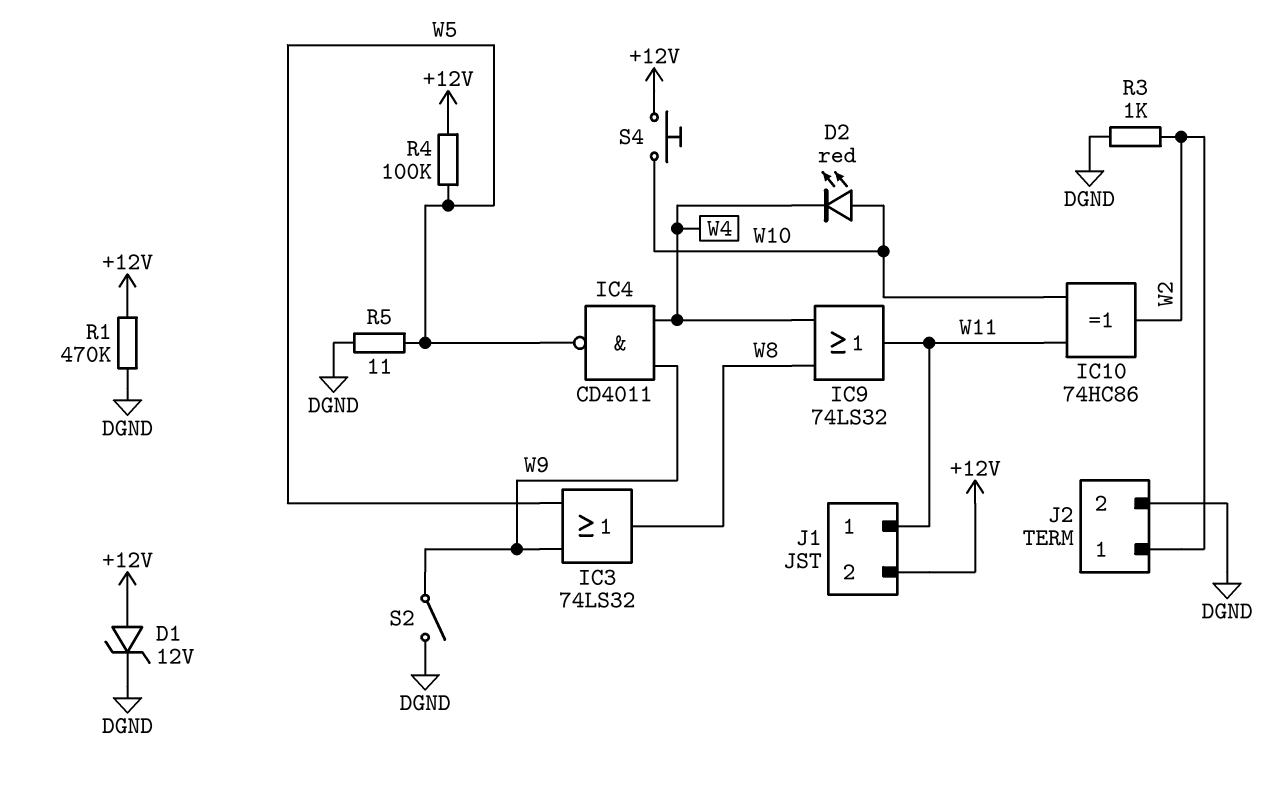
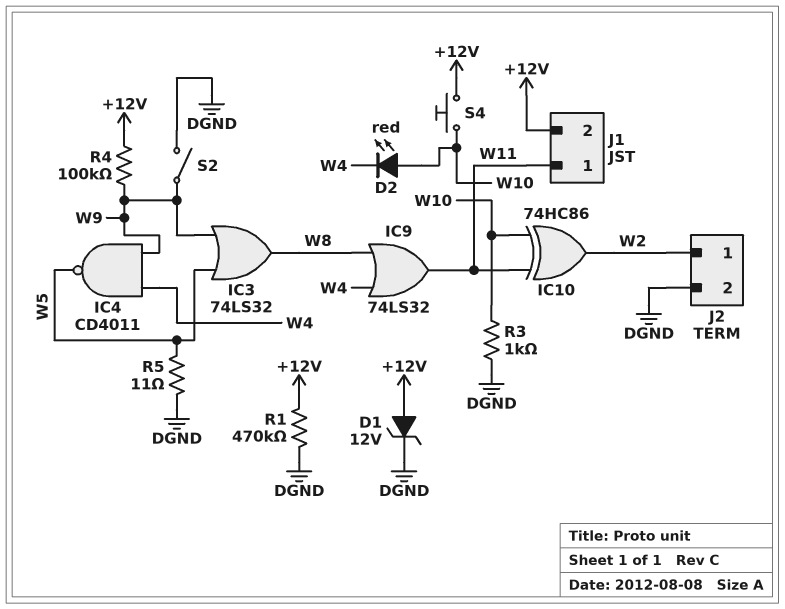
R3: 1k (DGND, W2) -> 1k (DGND, W10)
R4: 100k (+12V, W5) -> 100k (+12V, W9)

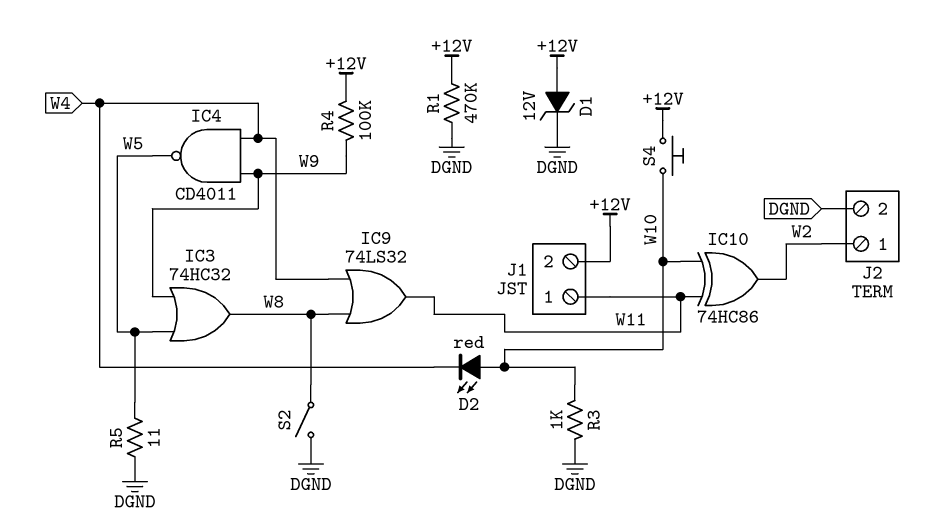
IC3: OR 74LS32 (in W5, in W9, out W8) -> OR 74HC32 (in W5, in W9, out W8)
S2: switch (DGND, W9) -> switch (DGND, W8)

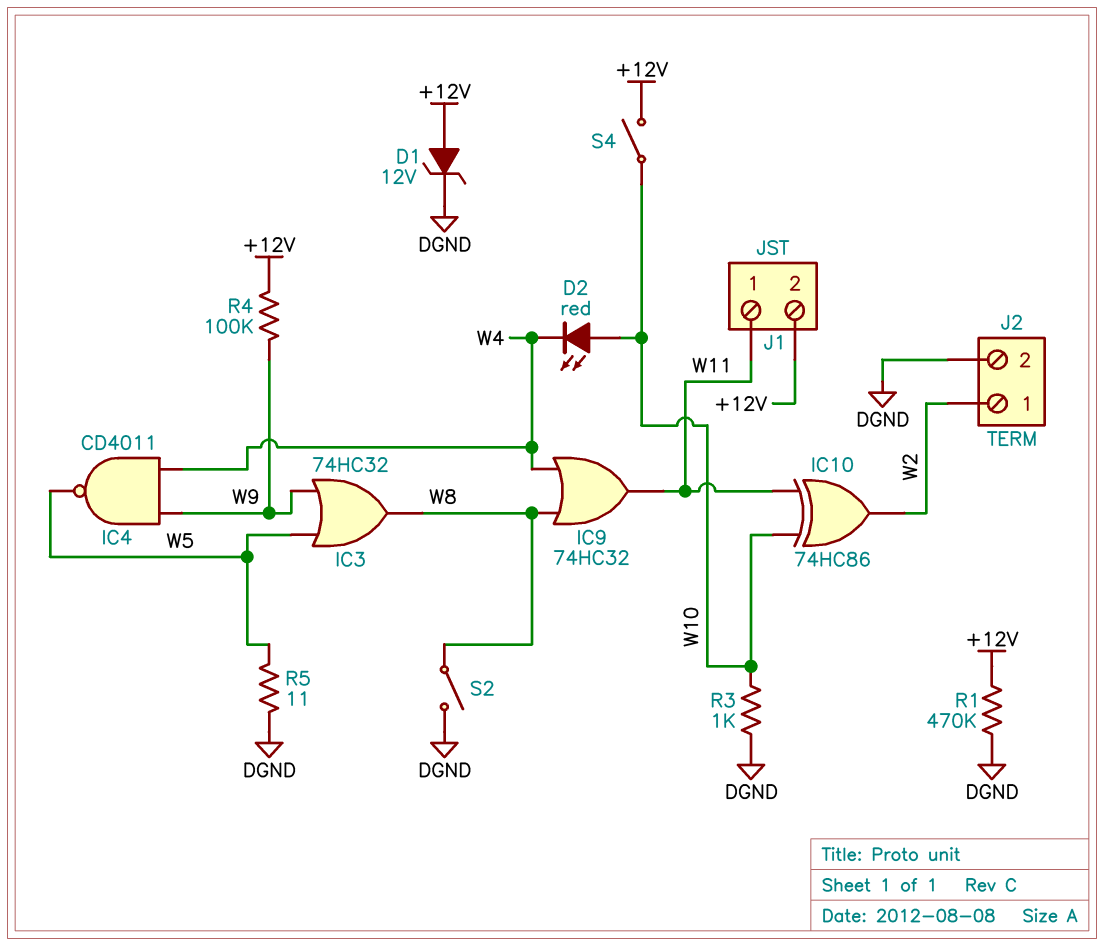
IC9: OR 74LS32 (in W4, in W8, out W11) -> OR 74HC32 (in W4, in W8, out W11)
S4: button (+12V, W10) -> switch (+12V, W10)

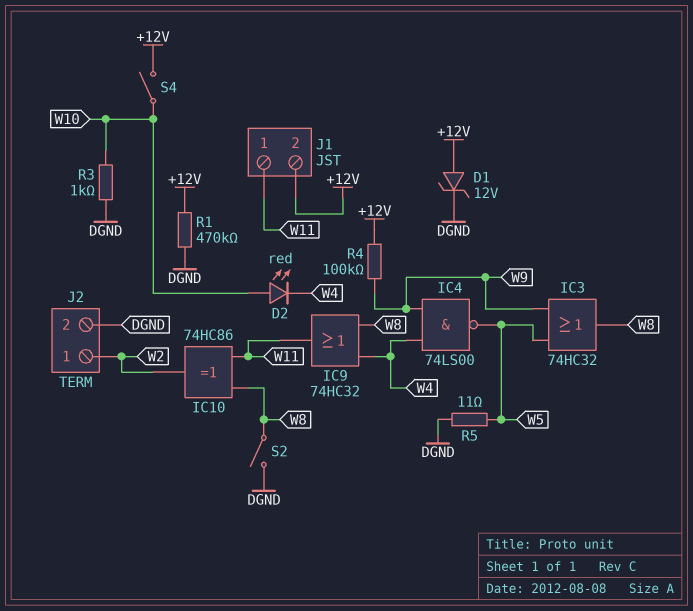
IC4: NAND CD4011 (in W4, in W9, out W5) -> NAND 74LS00 (in W4, in W9, out W5)
IC10: XOR 74HC86 (in W10, in W11, out W2) -> XOR 74HC86 (in W8, in W11, out W2)

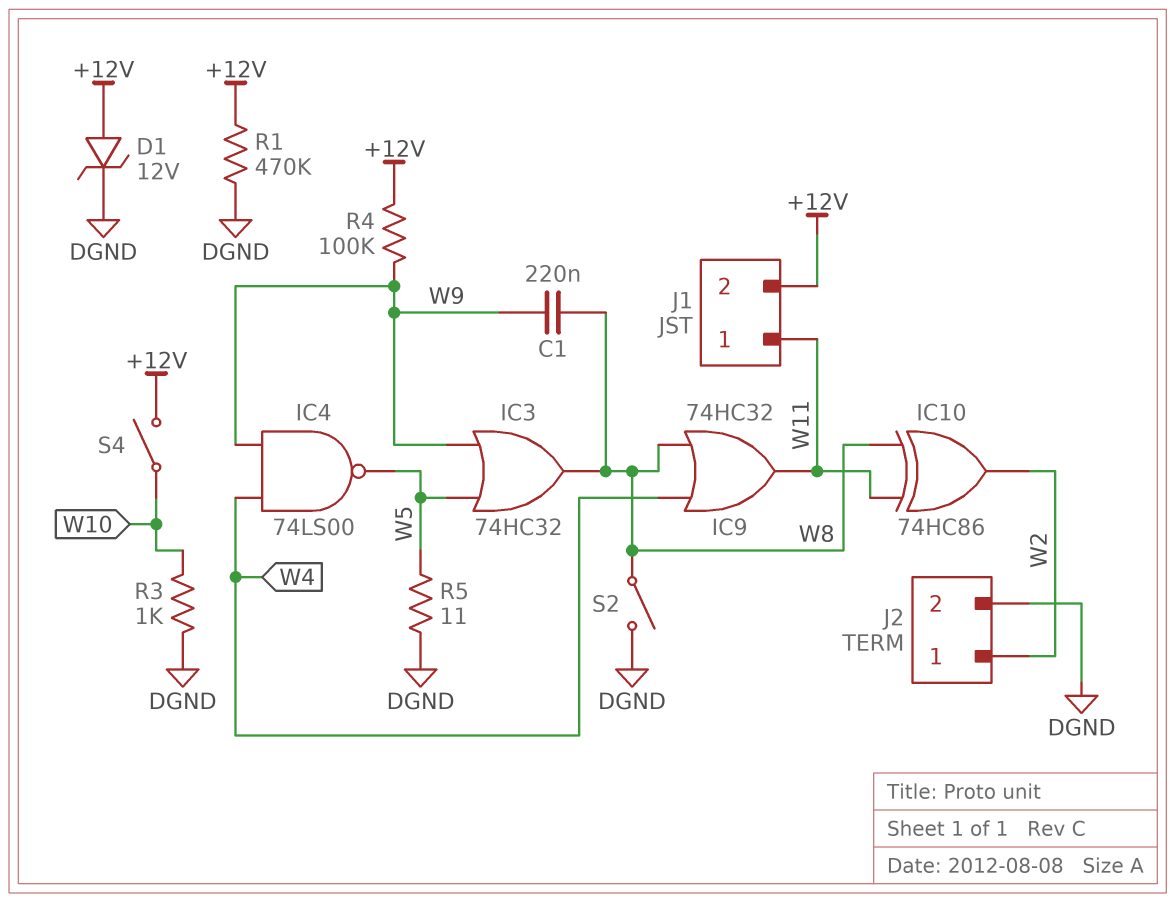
C1: none -> 220nF (W8, W9)
D2: LED red (A W10, K W4) -> none

